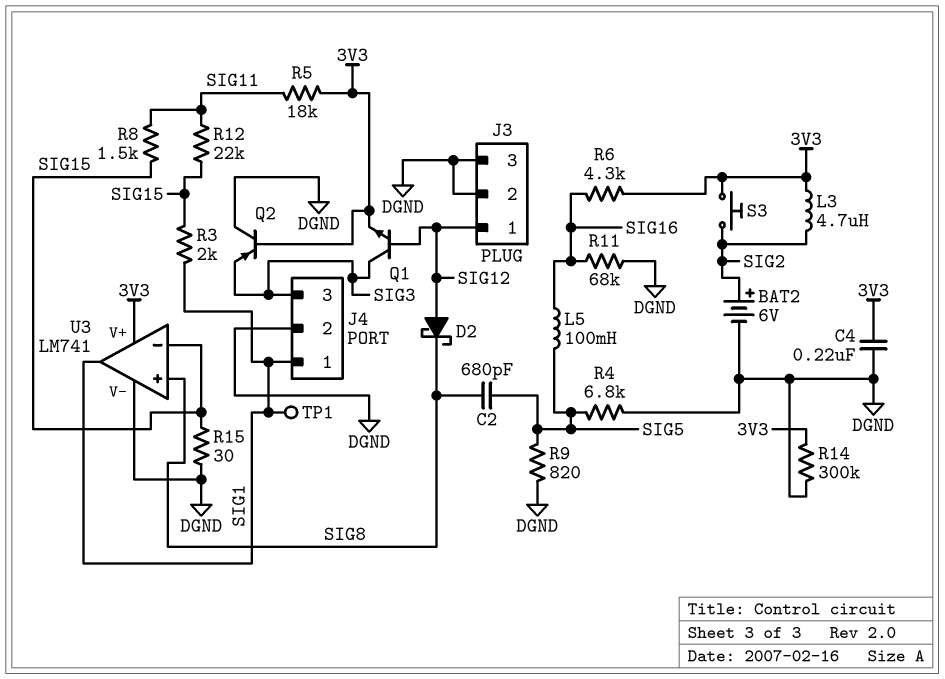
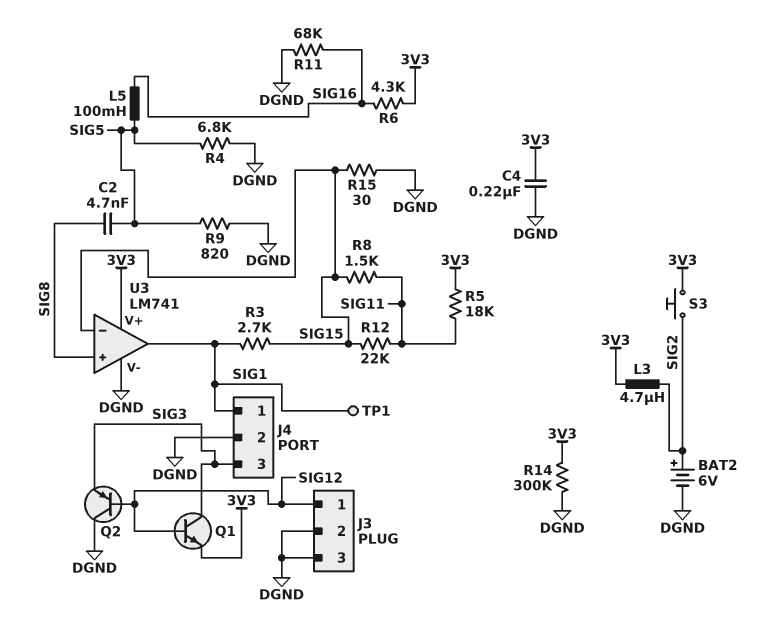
C2: 680pF (SIG5, SIG8) -> 4.7nF (SIG5, SIG8)
D2: schottky (A SIG12, K SIG8) -> none
Q2: PNP (B 3V3, C DGND, E SIG3) -> PNP (B SIG12, C DGND, E SIG3)
R3: 2k (SIG1, SIG15) -> 2.7k (SIG1, SIG15)

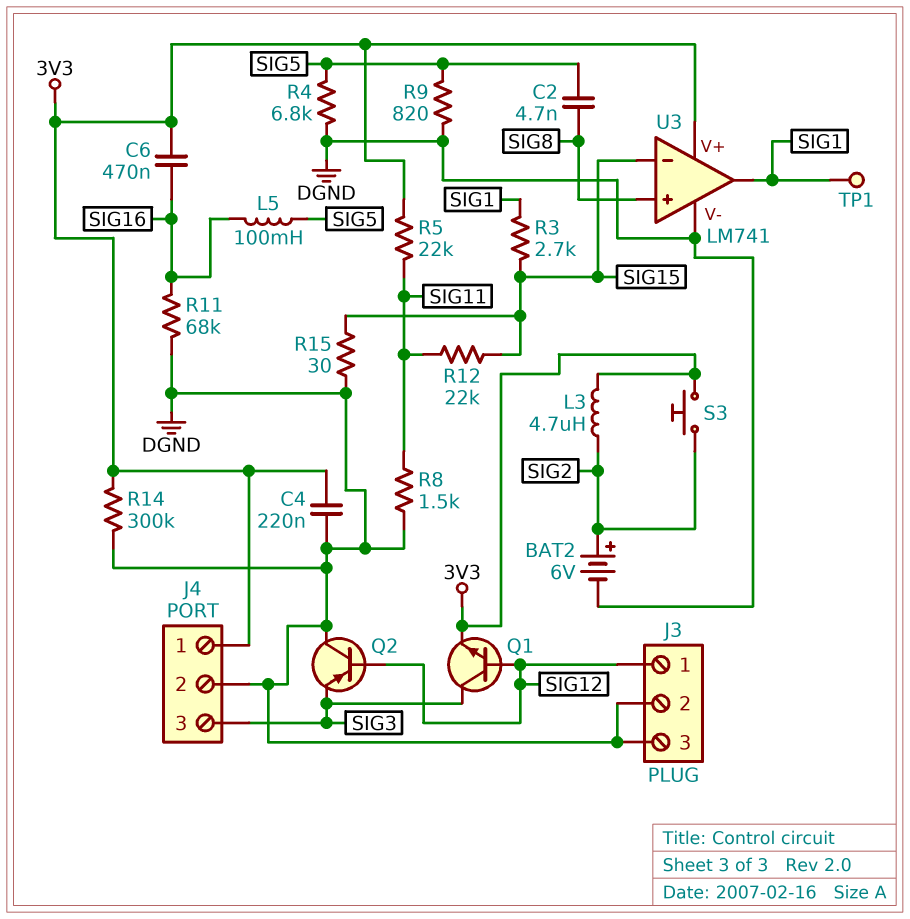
C6: none -> 470nF (3V3, SIG16)
J4 pin 1: SIG1 -> 3V3
R5: 18k (3V3, SIG11) -> 22k (3V3, SIG11)
R6: 4.3k (3V3, SIG16) -> none
R8: 1.5k (SIG11, SIG15) -> 1.5k (DGND, SIG11)

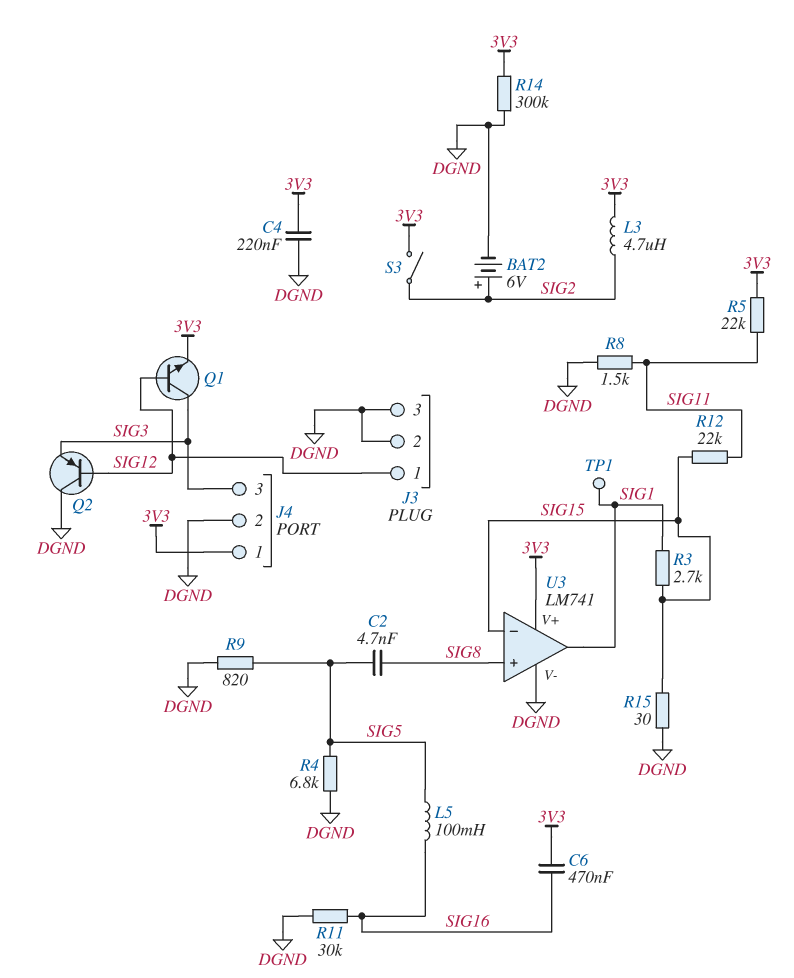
R11: 68k (DGND, SIG16) -> 30k (DGND, SIG16)
S3: button (3V3, SIG2) -> switch (3V3, SIG2)

